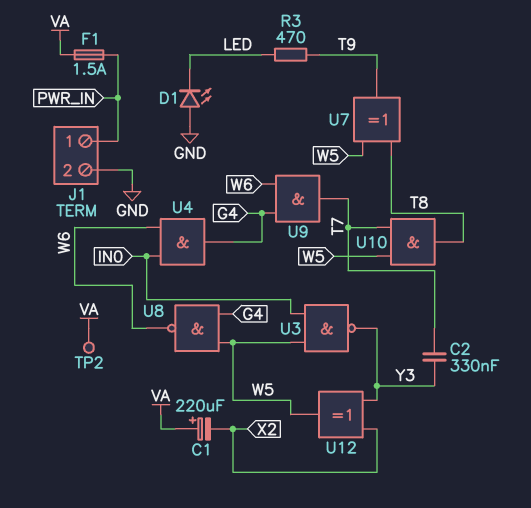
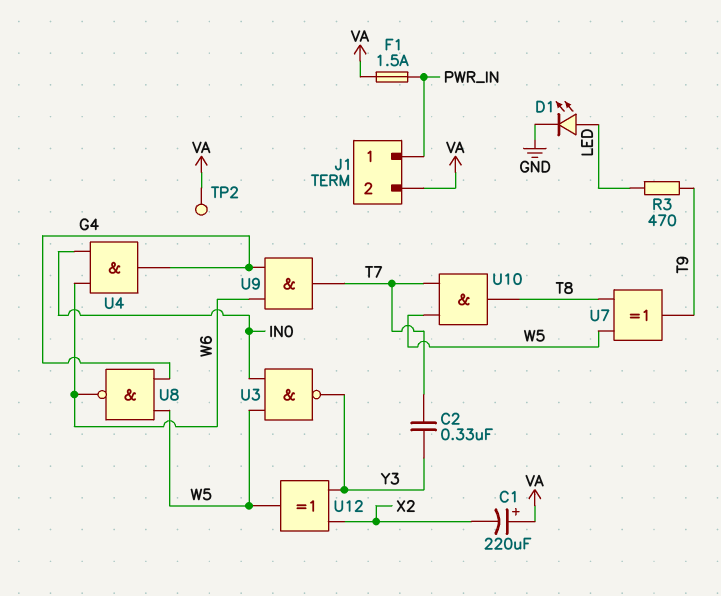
D1: LED (A GND, K LED) -> LED (A LED, K GND)
J1 pin 2: GND -> VA

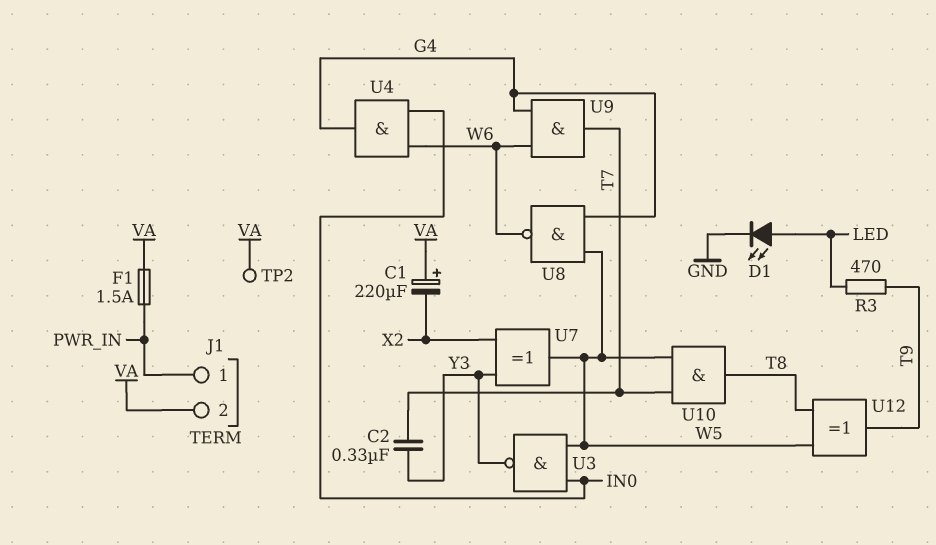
U7: XOR (in T8, in W5, out T9) -> XOR (in X2, in Y3, out W5)
U12: XOR (in X2, in Y3, out W5) -> XOR (in T8, in W5, out T9)

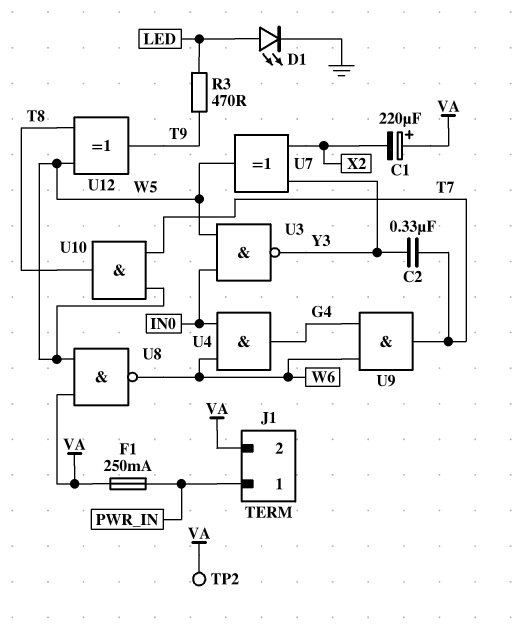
F1: 1.5A (PWR_IN, VA) -> 250mA (PWR_IN, VA)
U8: NAND (in G4, in W5, out W6) -> NAND (in VA, in W5, out W6)

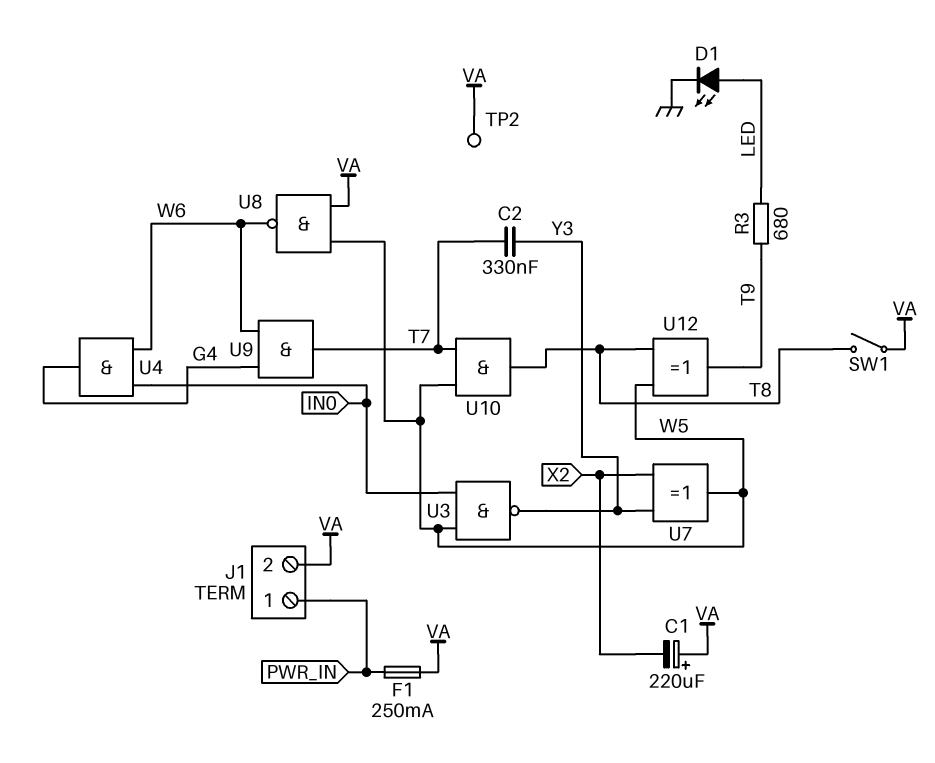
R3: 470 (LED, T9) -> 680 (LED, T9)
SW1: none -> switch (T8, VA)

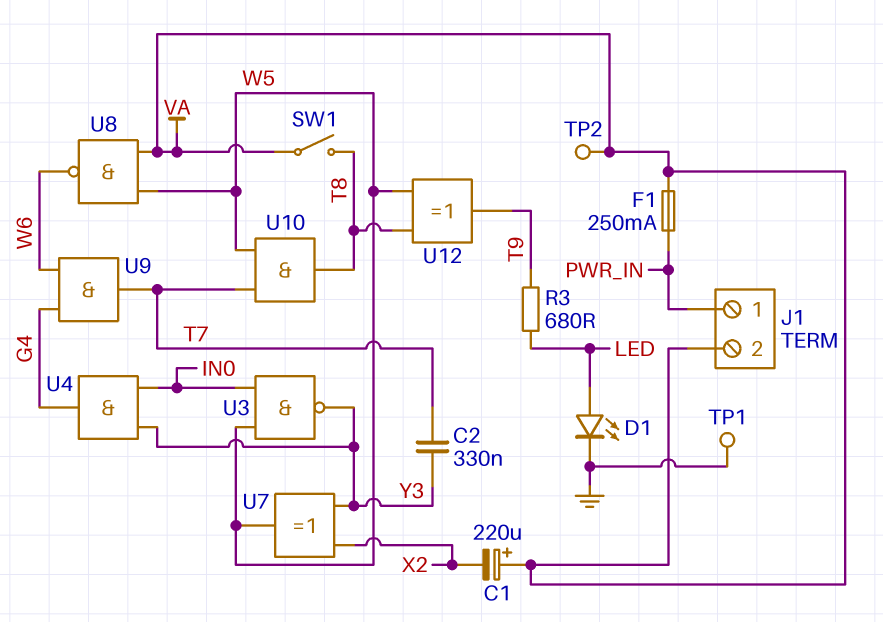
TP1: none -> test point (GND)
U4: AND (in IN0, in W6, out G4) -> AND (in IN0, in Y3, out G4)

